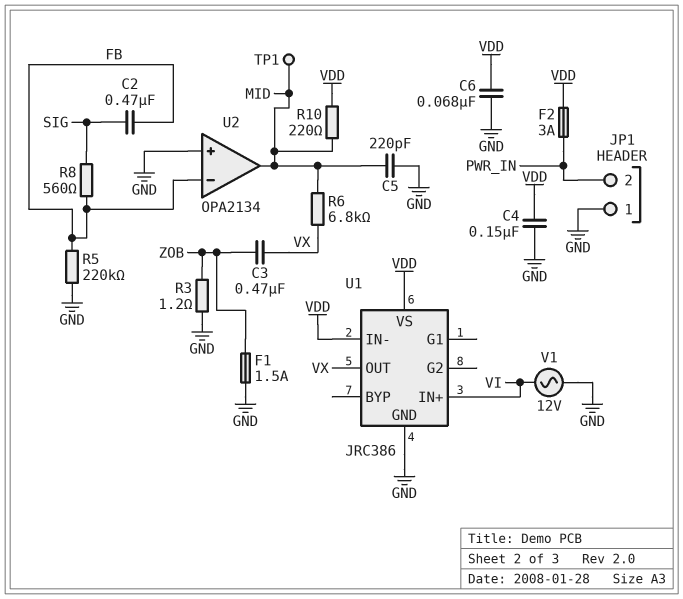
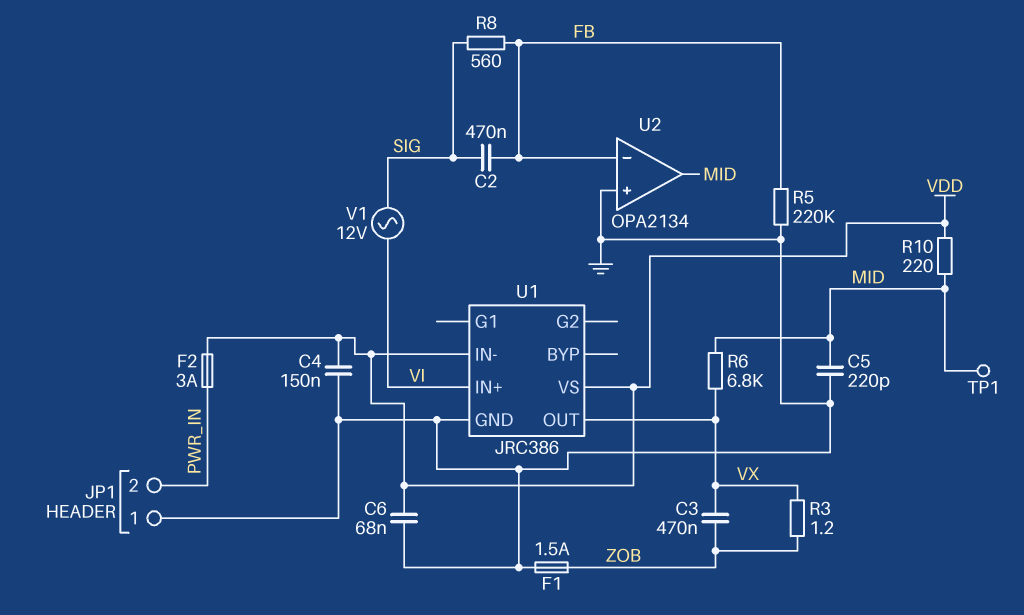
R3: 1.2 (GND, ZOB) -> 1.2 (VX, ZOB)
V1: AC 12V (GND, VI) -> AC 12V (SIG, VI)

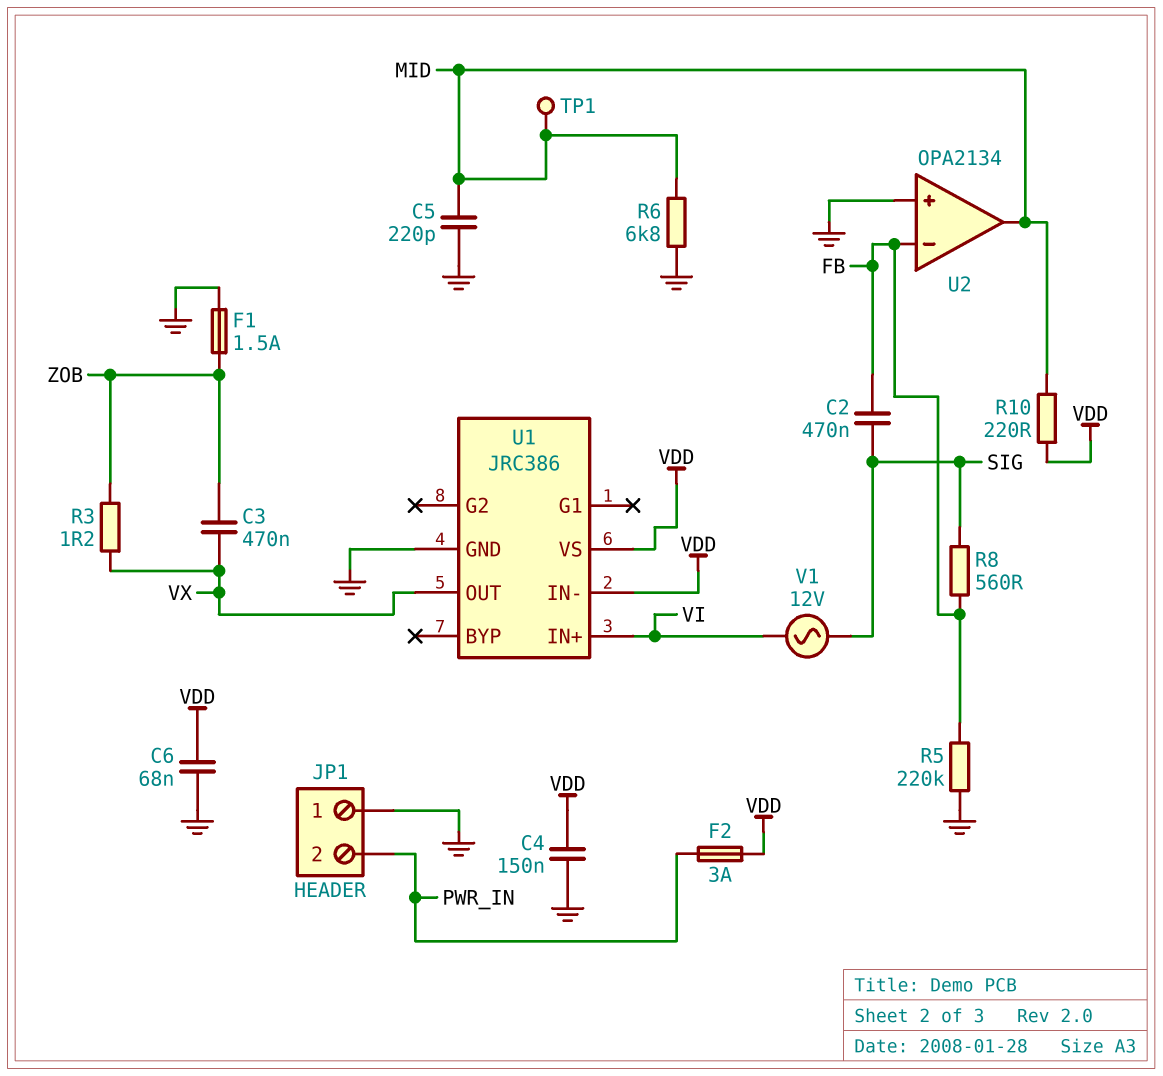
R6: 6.8k (MID, VX) -> 6.8k (GND, MID)

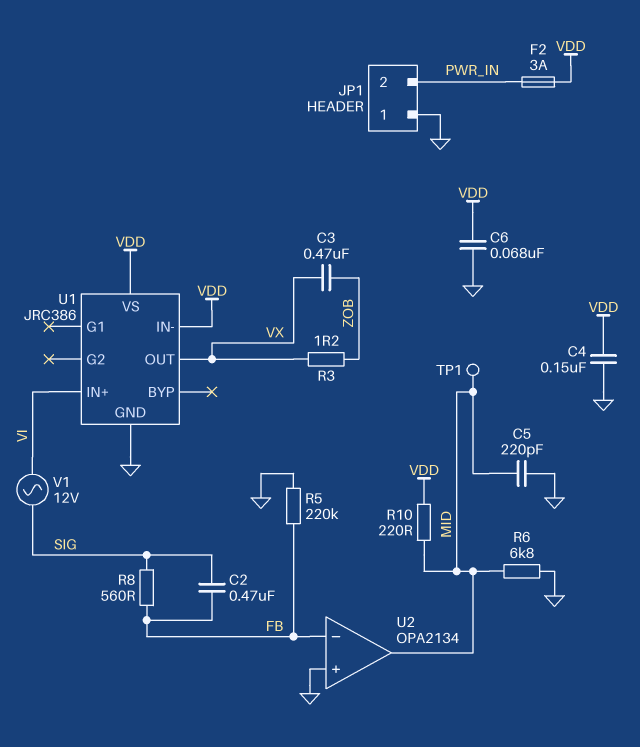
F1: 1.5A (GND, ZOB) -> none

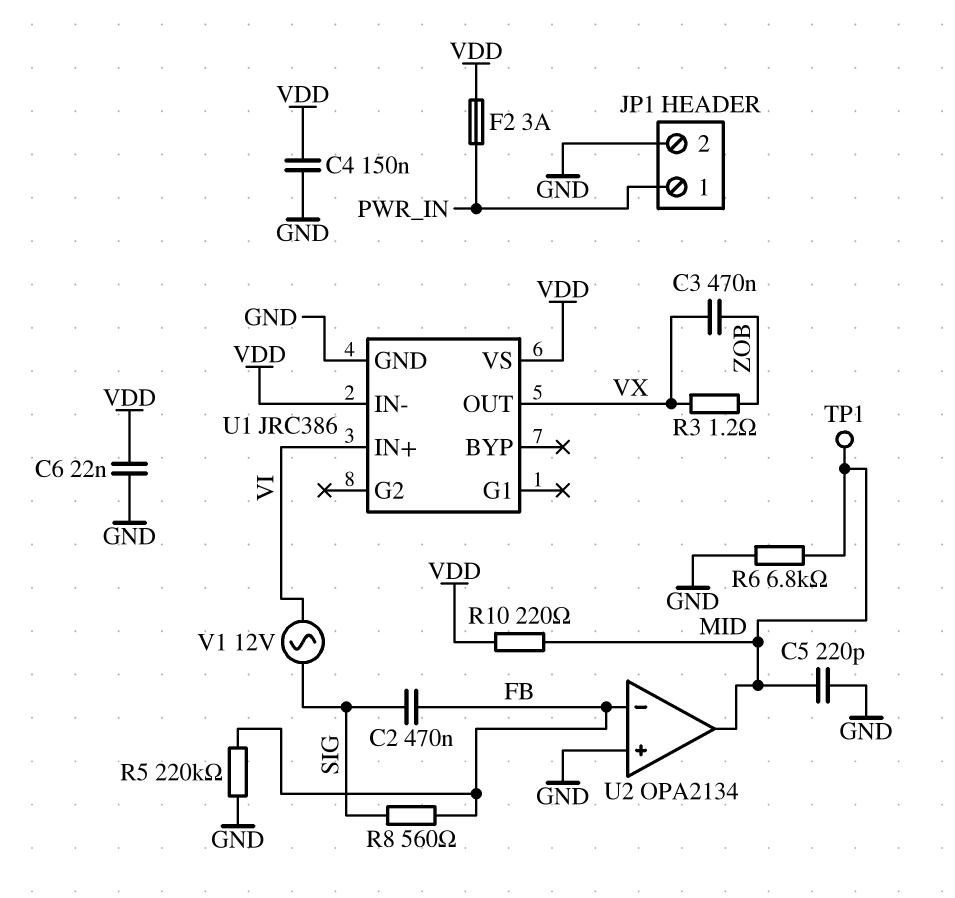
C6: 68nF (GND, VDD) -> 22nF (GND, VDD)
JP1 pin 1: GND -> PWR_IN
JP1 pin 2: PWR_IN -> GND

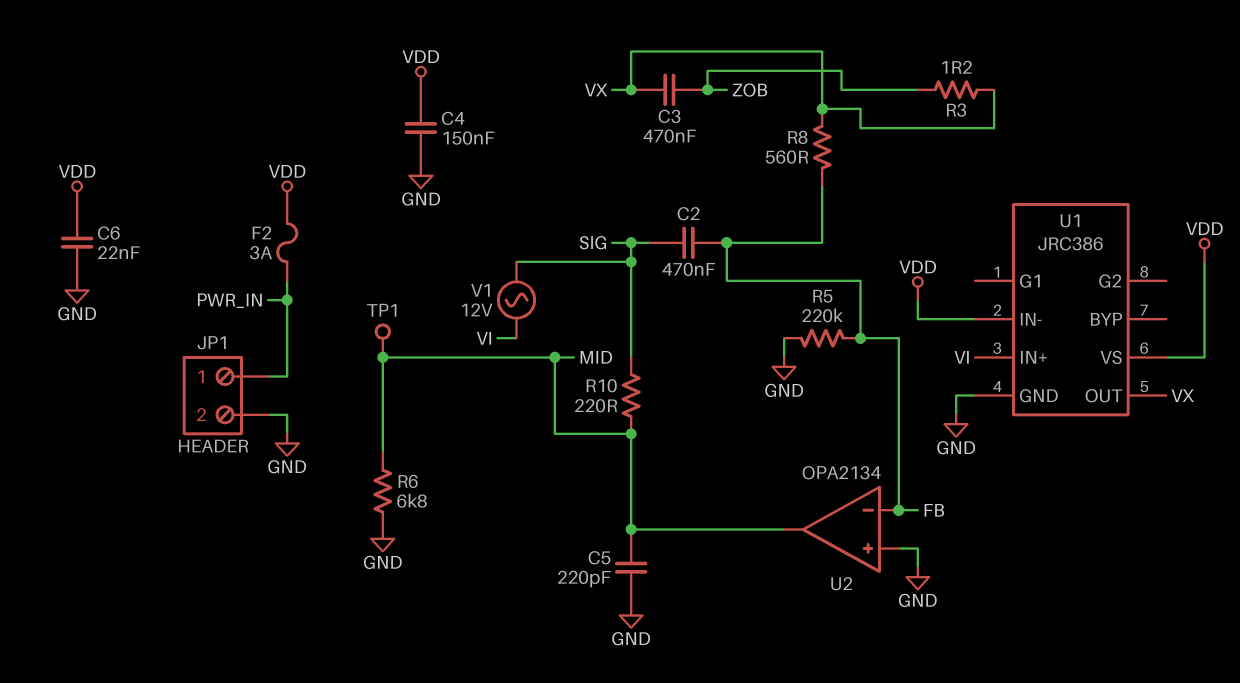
R8: 560 (FB, SIG) -> 560 (FB, VX)
R10: 220 (MID, VDD) -> 220 (MID, SIG)

